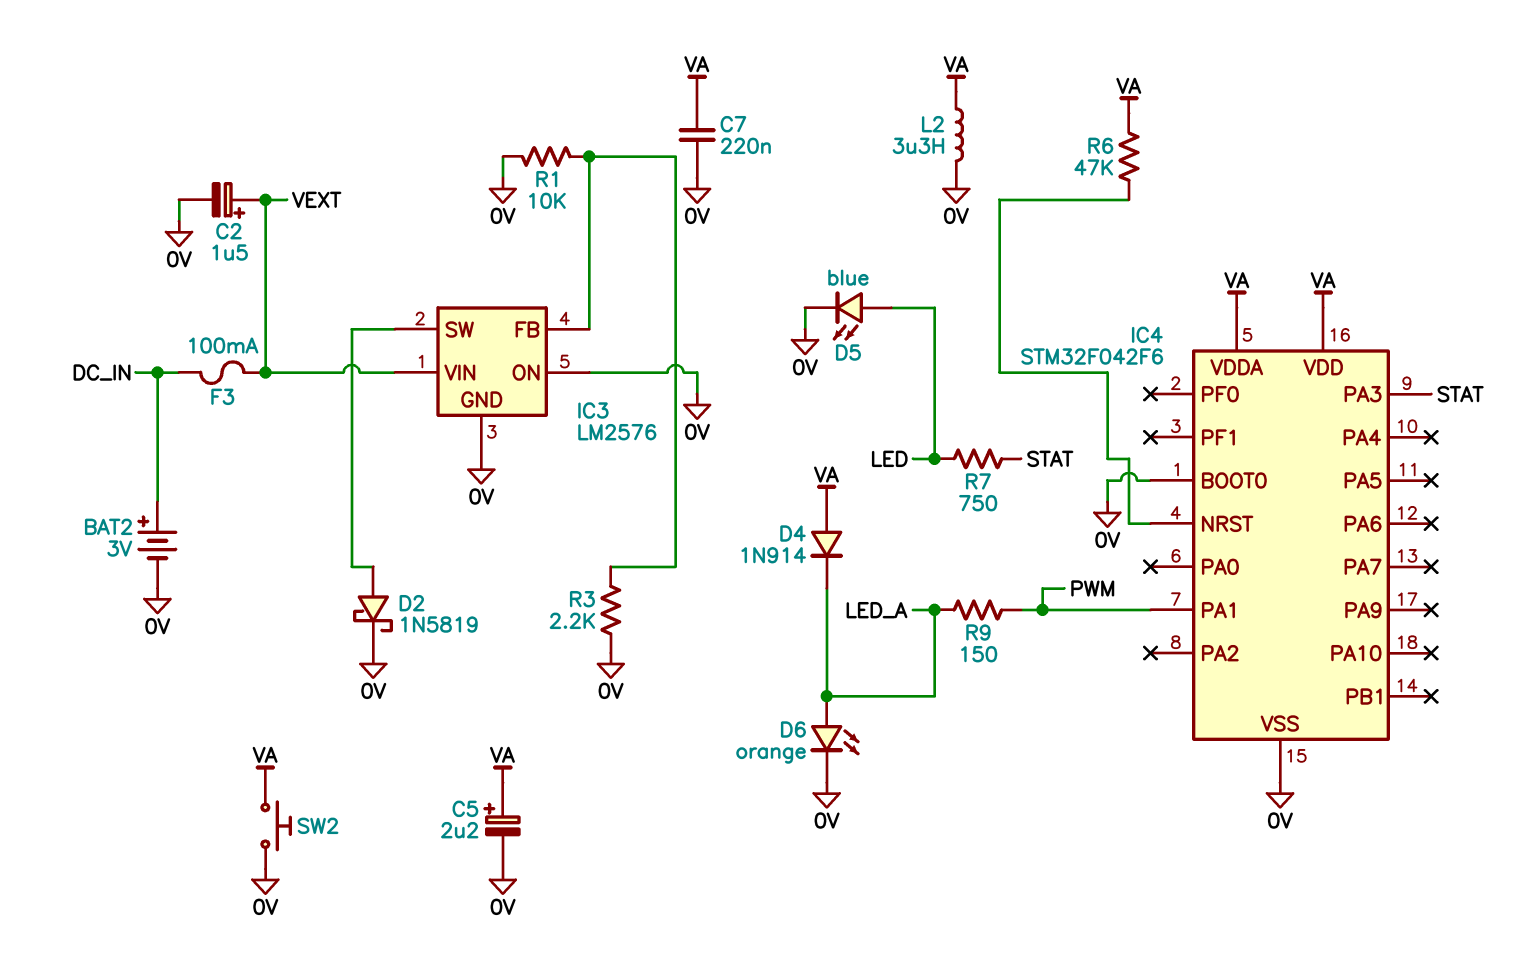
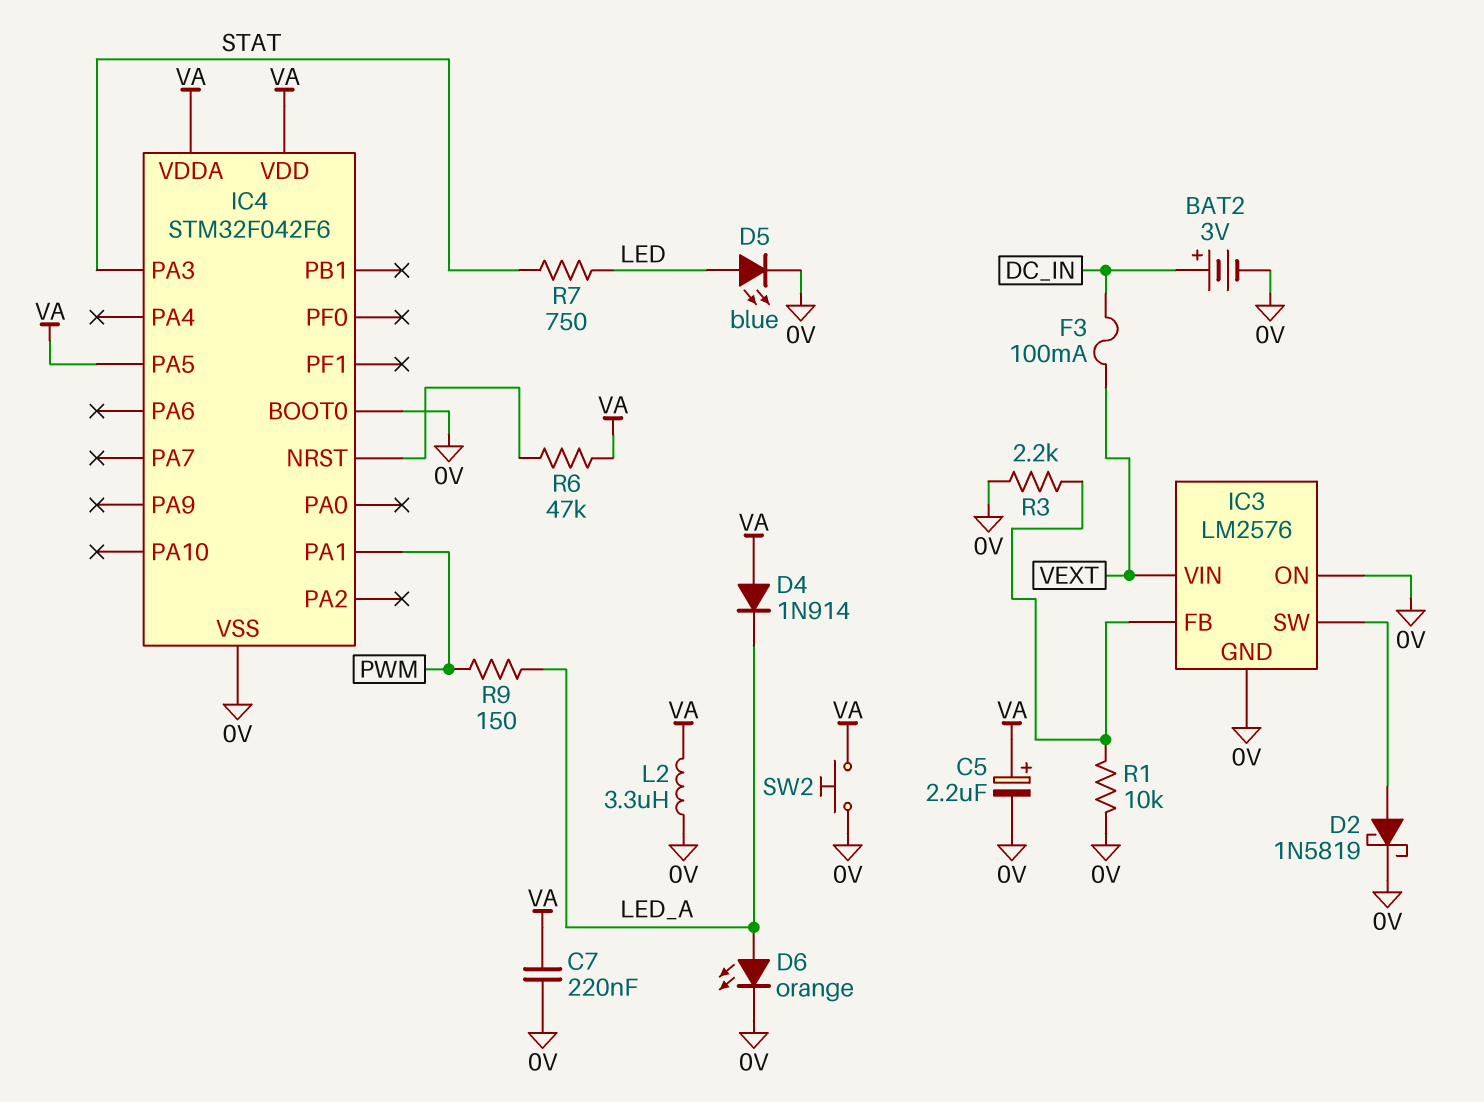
C2: 1.5uF (plus VEXT, minus 0V) -> none
IC4 pin PA5: none -> VA

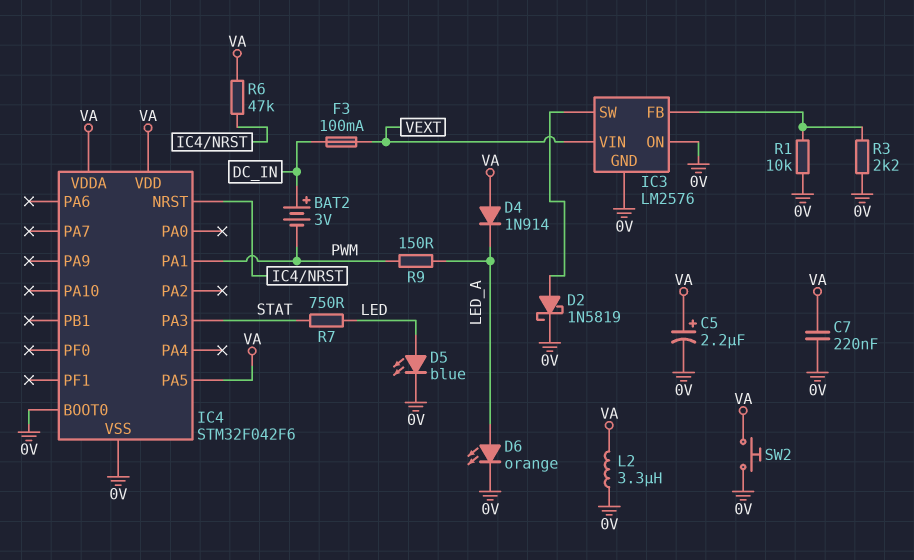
BAT2: 3V (plus DC_IN, minus 0V) -> 3V (plus DC_IN, minus PWM)

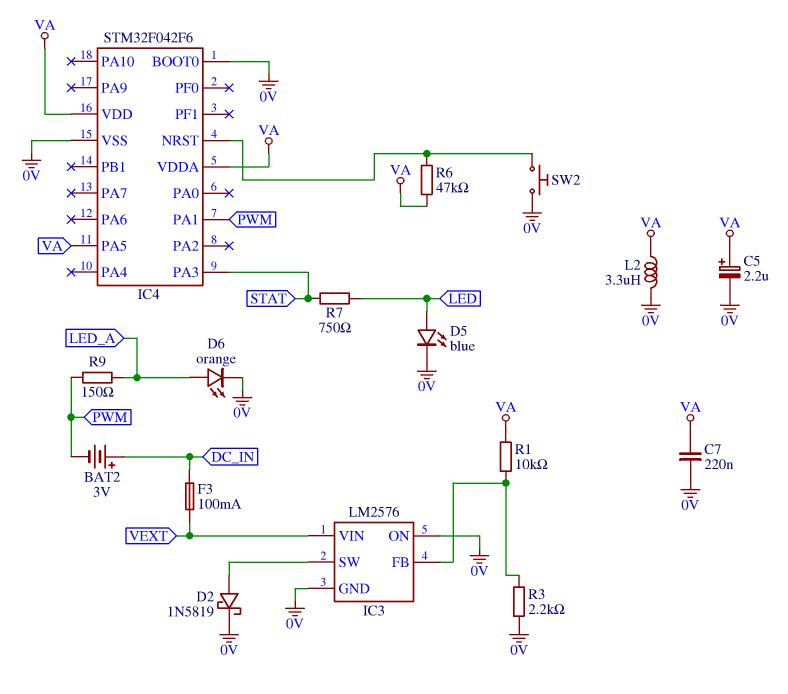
D4: diode 1N914 (A VA, K LED_A) -> none
R1: 10k (0V, IC3/FB) -> 10k (IC3/FB, VA)
SW2: button (0V, VA) -> button (0V, IC4/NRST)

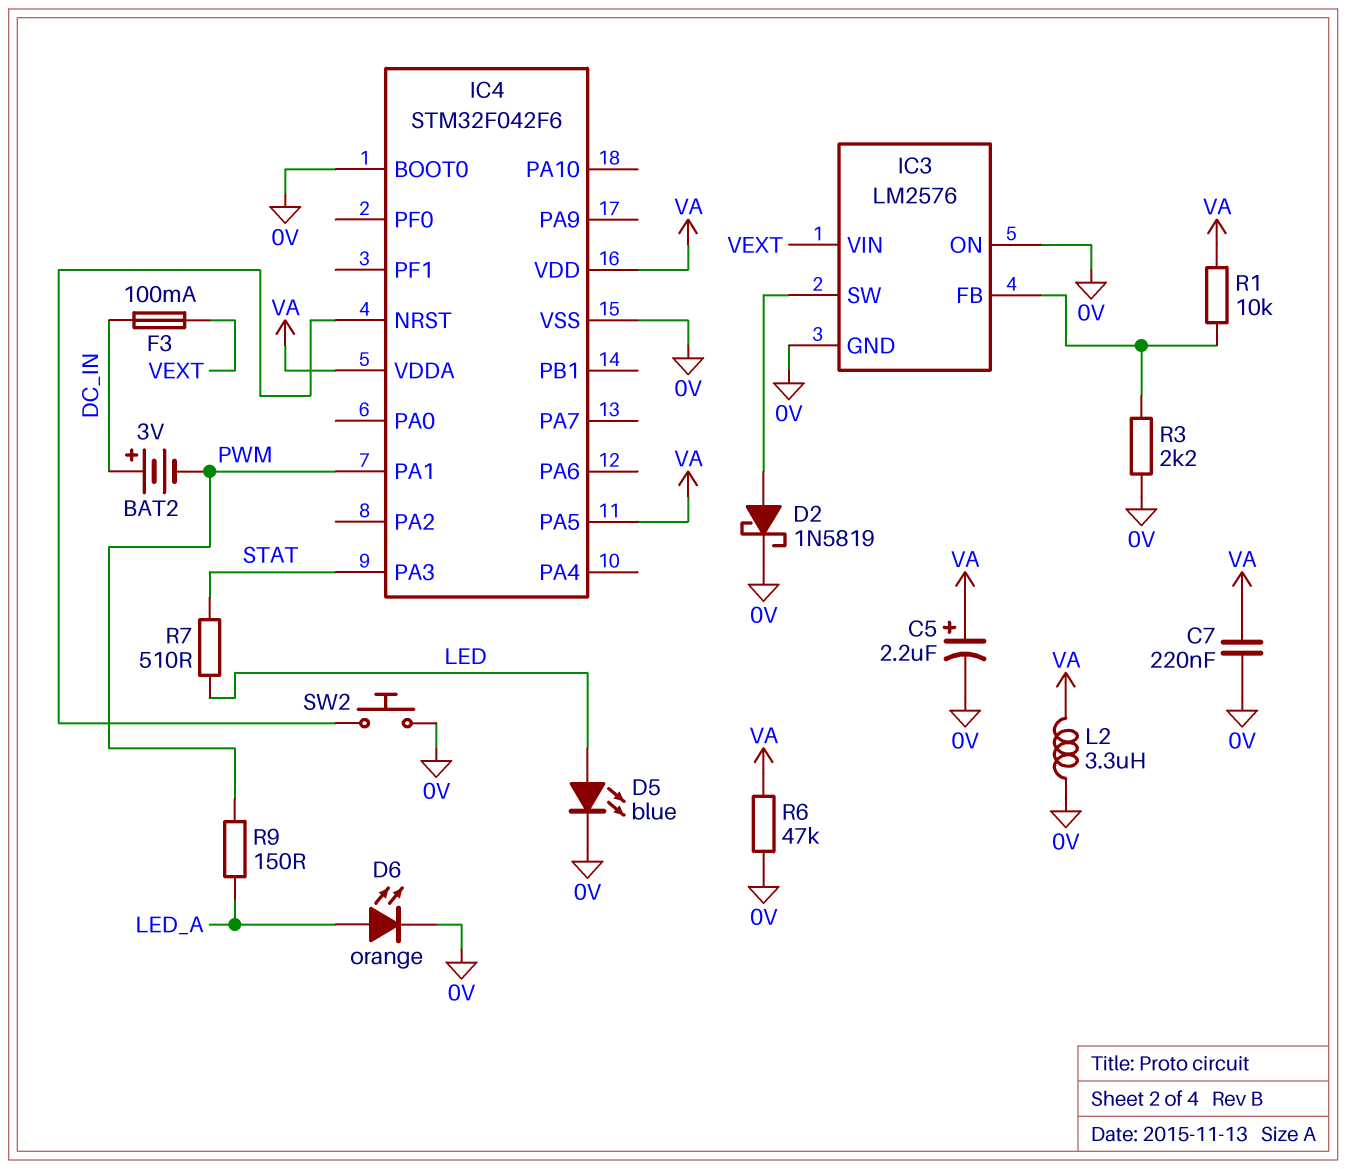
R6: 47k (IC4/NRST, VA) -> 47k (0V, VA)
R7: 750 (LED, STAT) -> 510 (LED, STAT)

